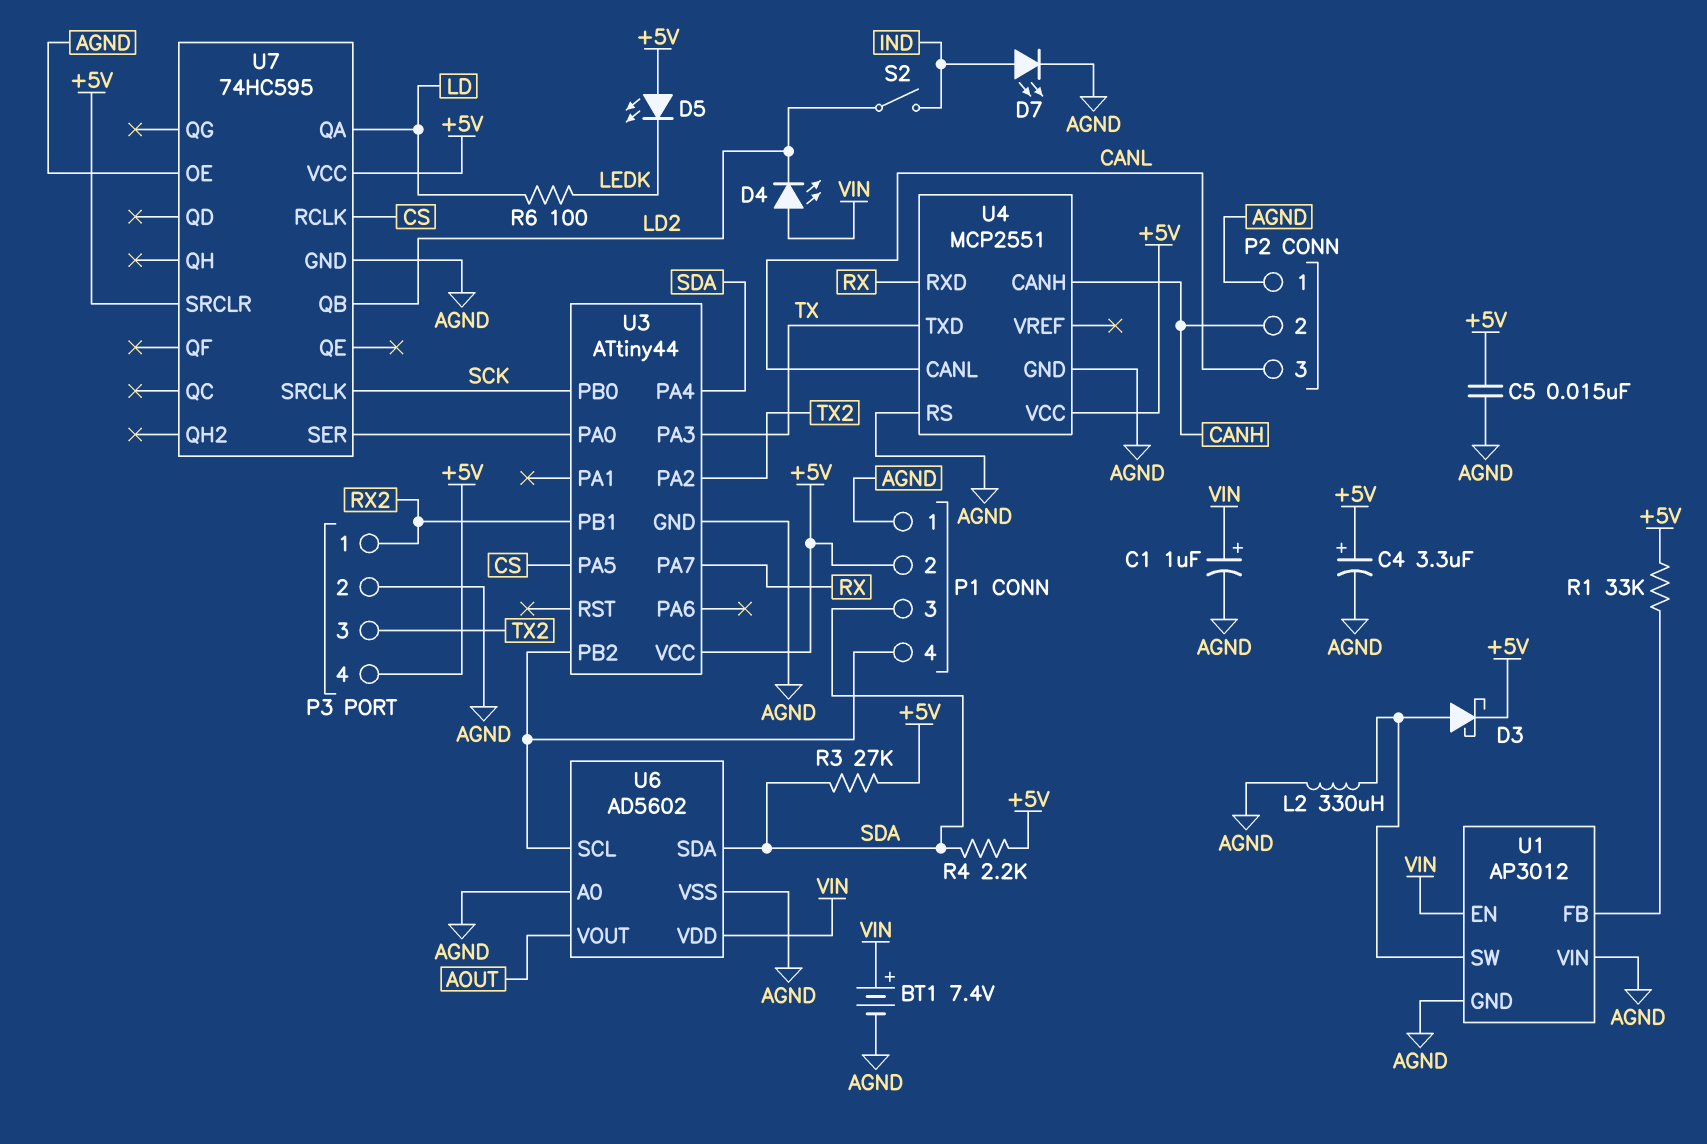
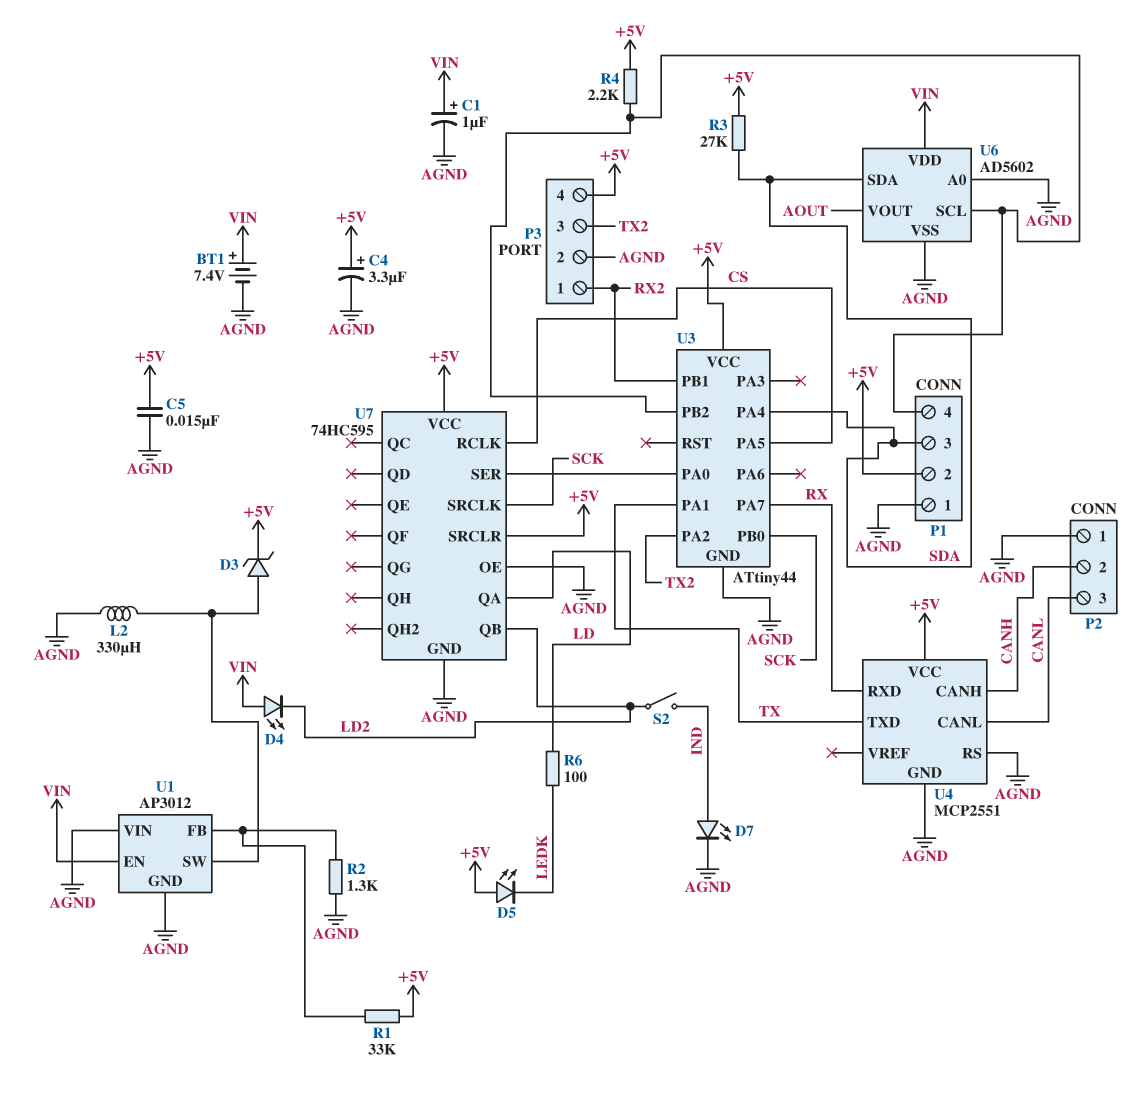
D3: schottky (A U1/SW, K +5V) -> zener (A U1/SW, K +5V)
R2: none -> 1.3k (AGND, U1/FB)
R4: 2.2k (+5V, SDA) -> 2.2k (+5V, P1/4)
U3 pin PA1: none -> TX
U3 pin PA3: TX -> none

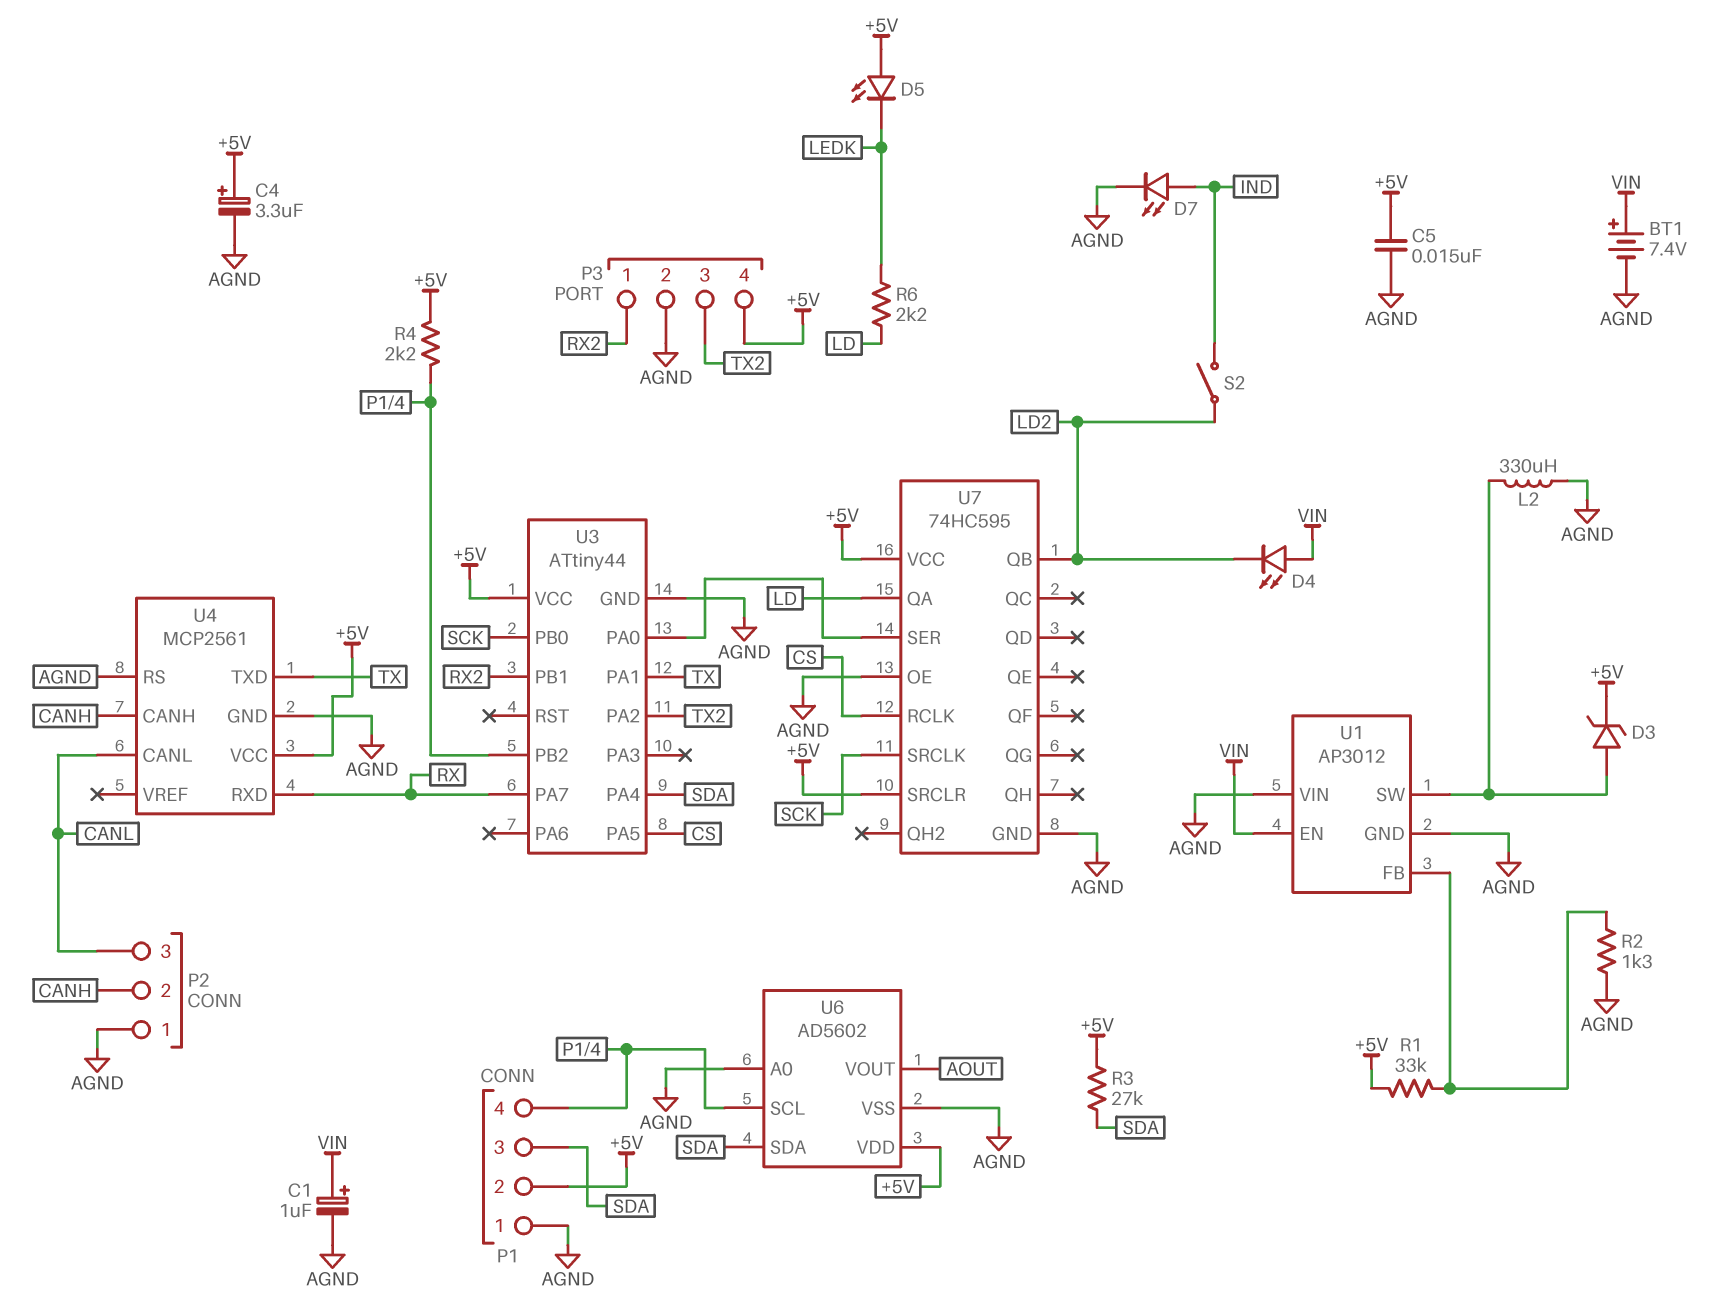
R6: 100 (LD, LEDK) -> 2.2k (LD, LEDK)
U4: MCP2551 -> MCP2561
U6 pin VDD: VIN -> +5V

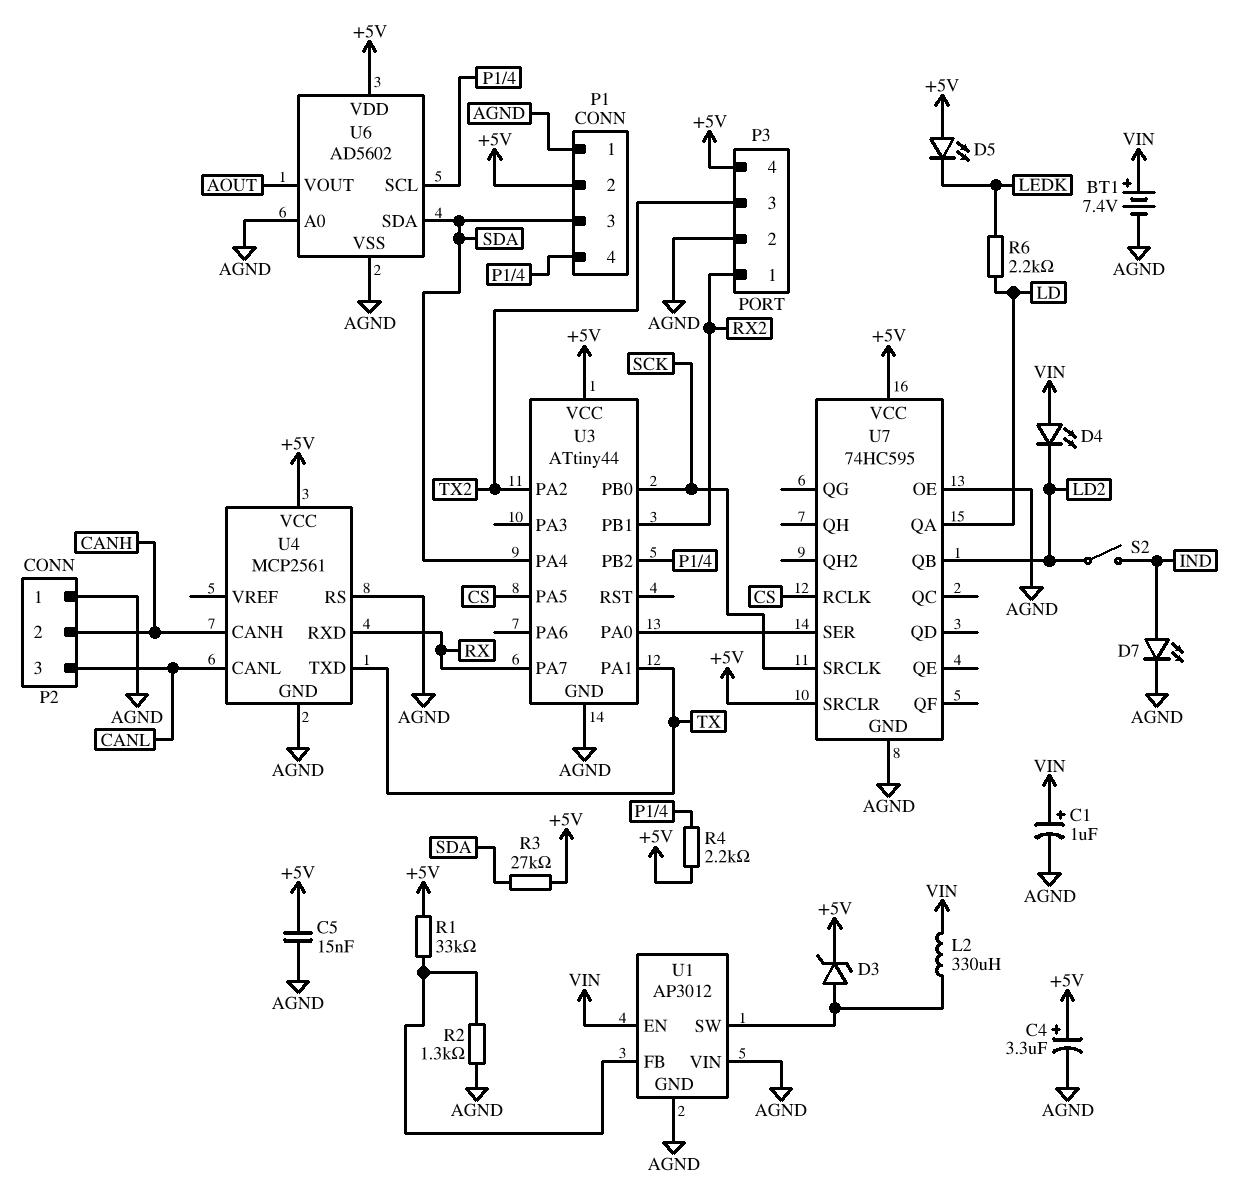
L2: 330uH (AGND, U1/SW) -> 330uH (U1/SW, VIN)

